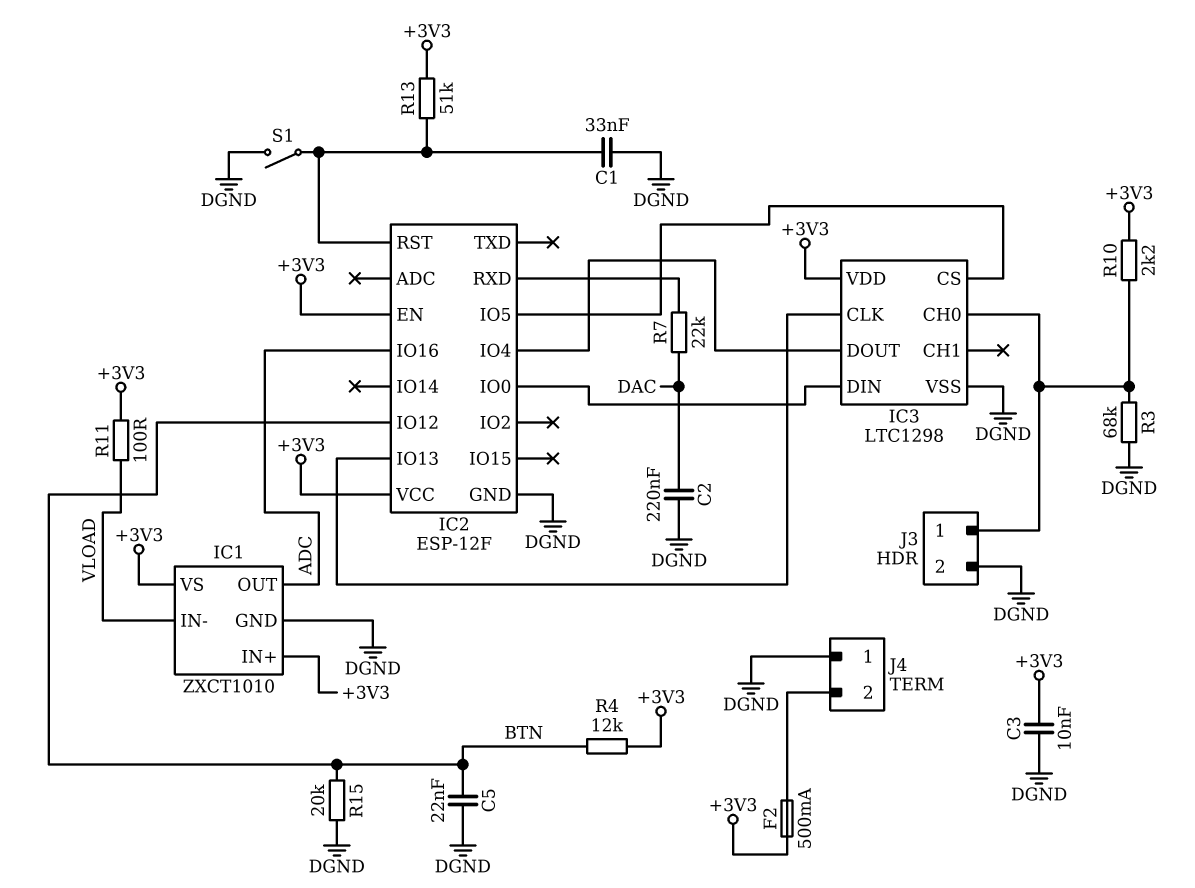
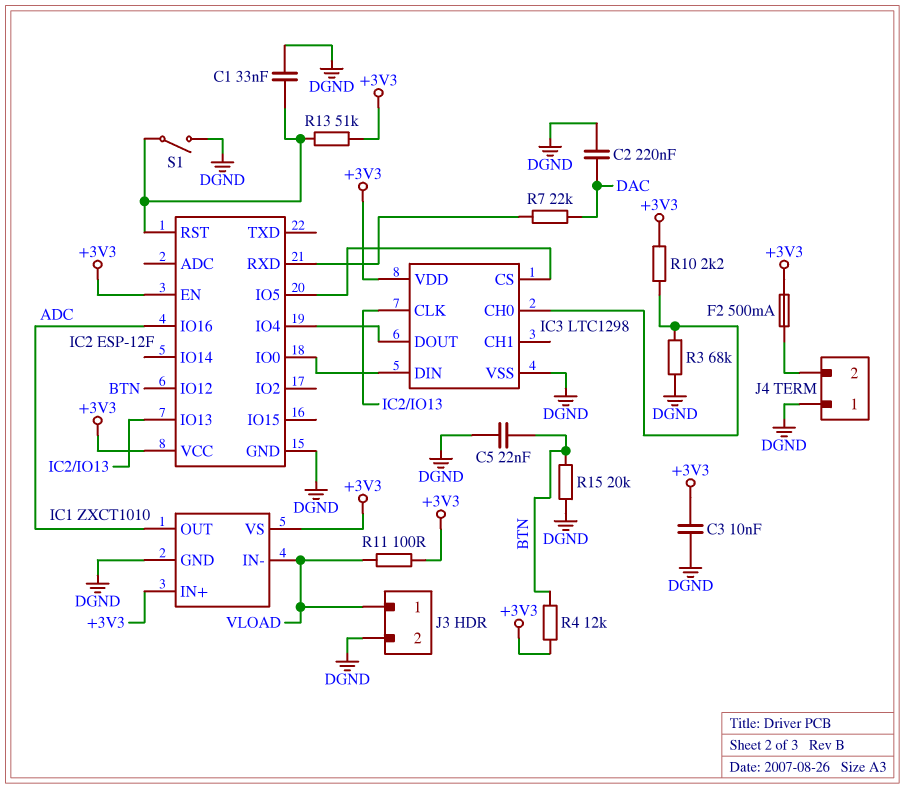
J3 pin 1: IC3/CH0 -> VLOAD

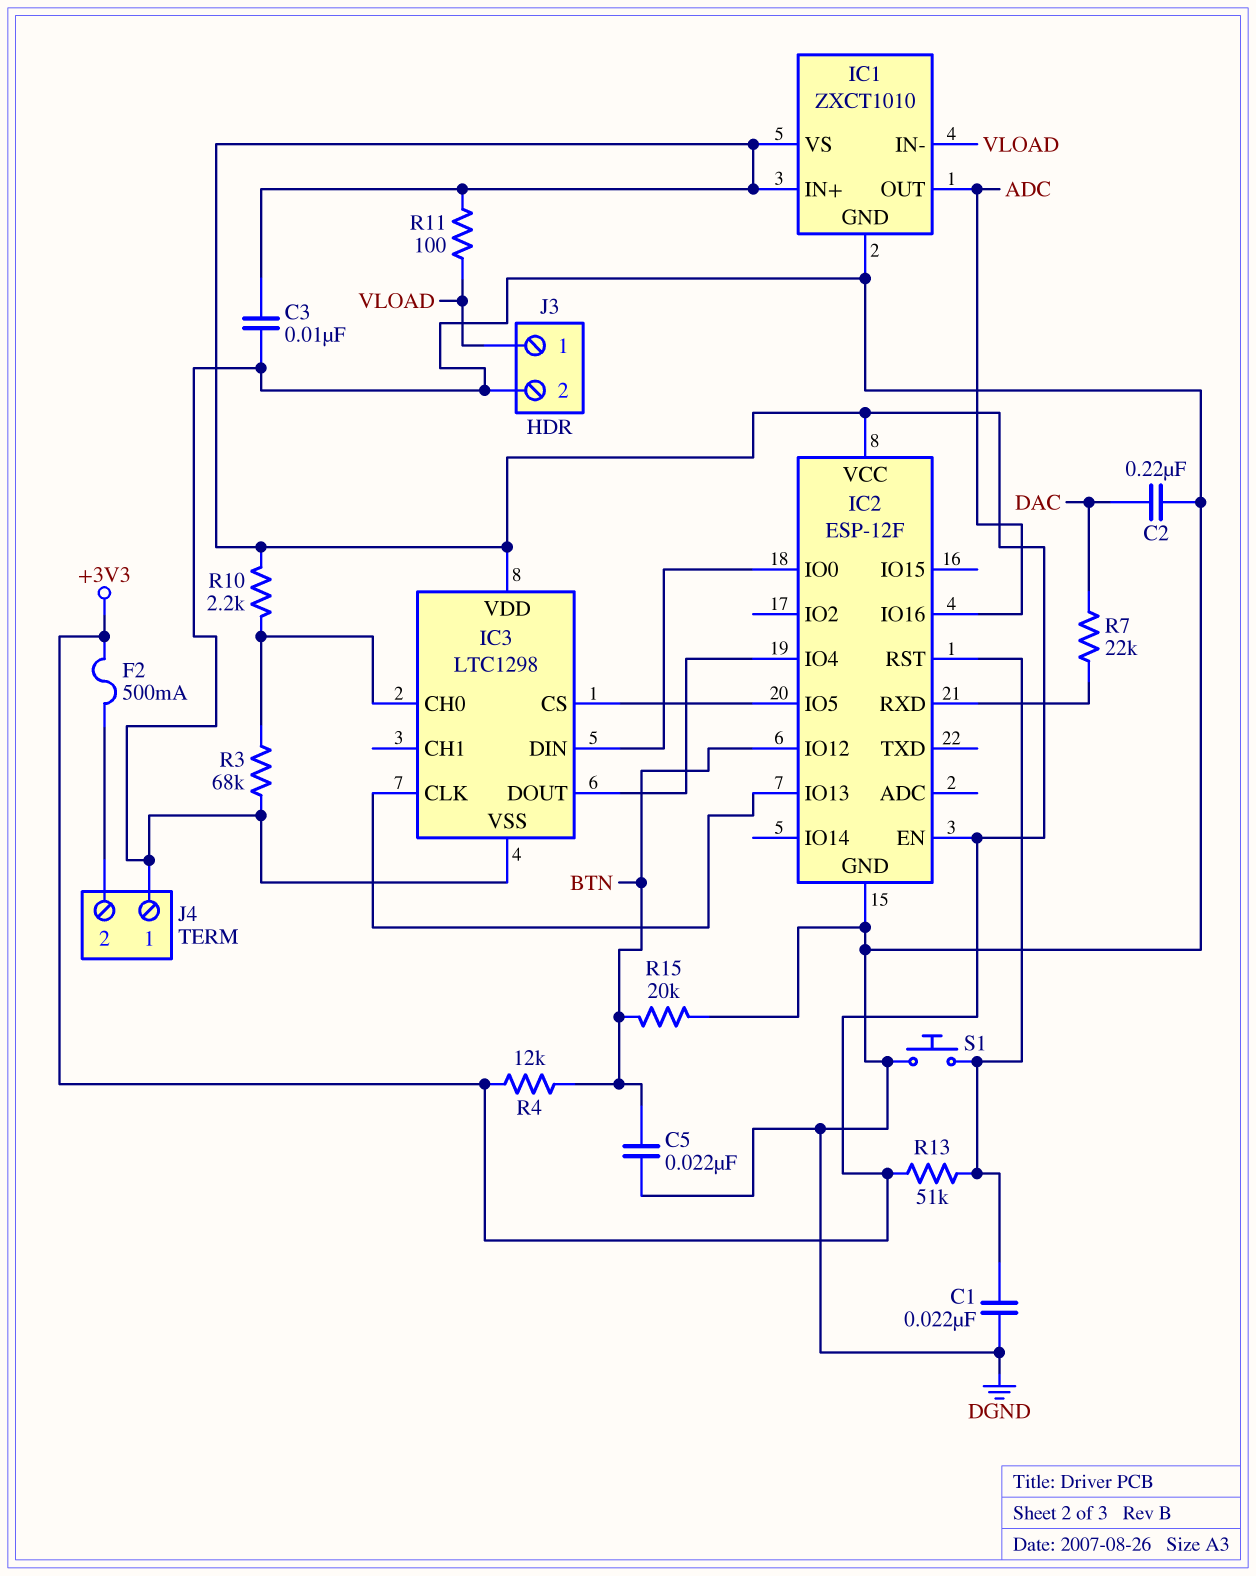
C1: 33nF (DGND, IC2/RST) -> 22nF (DGND, IC2/RST)
S1: switch (DGND, IC2/RST) -> button (DGND, IC2/RST)

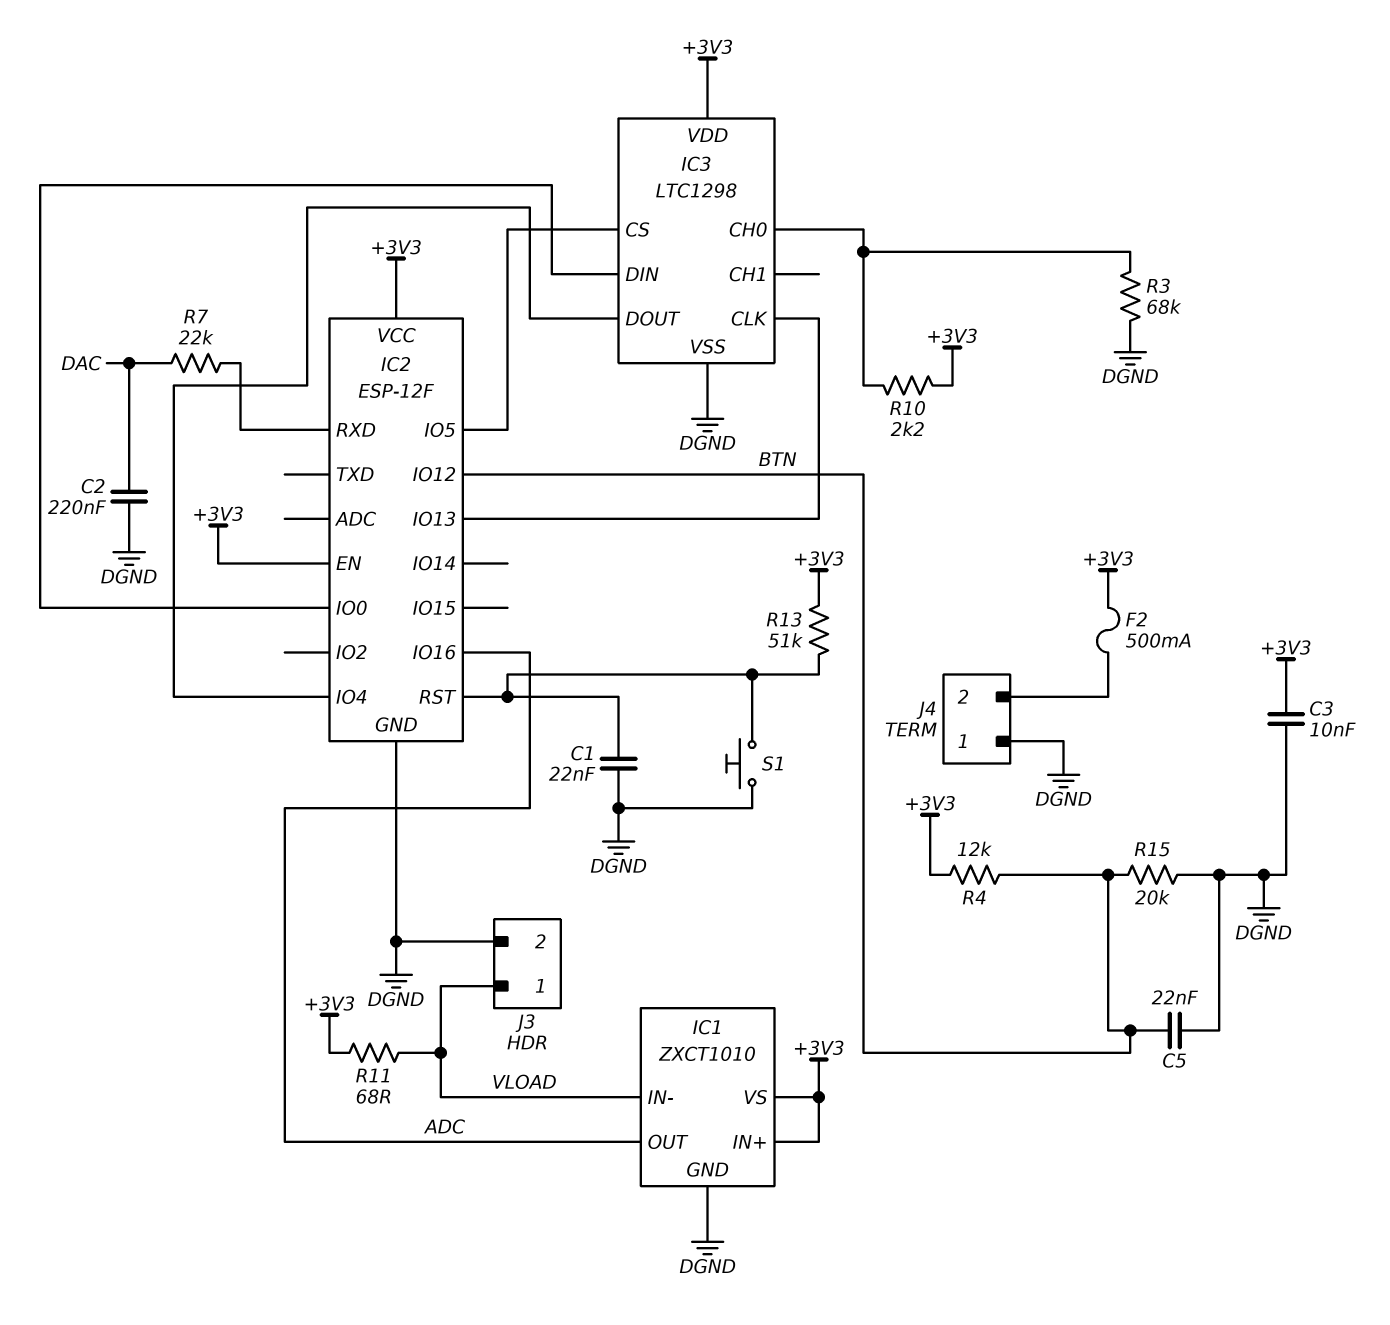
R11: 100 (+3V3, VLOAD) -> 68 (+3V3, VLOAD)

